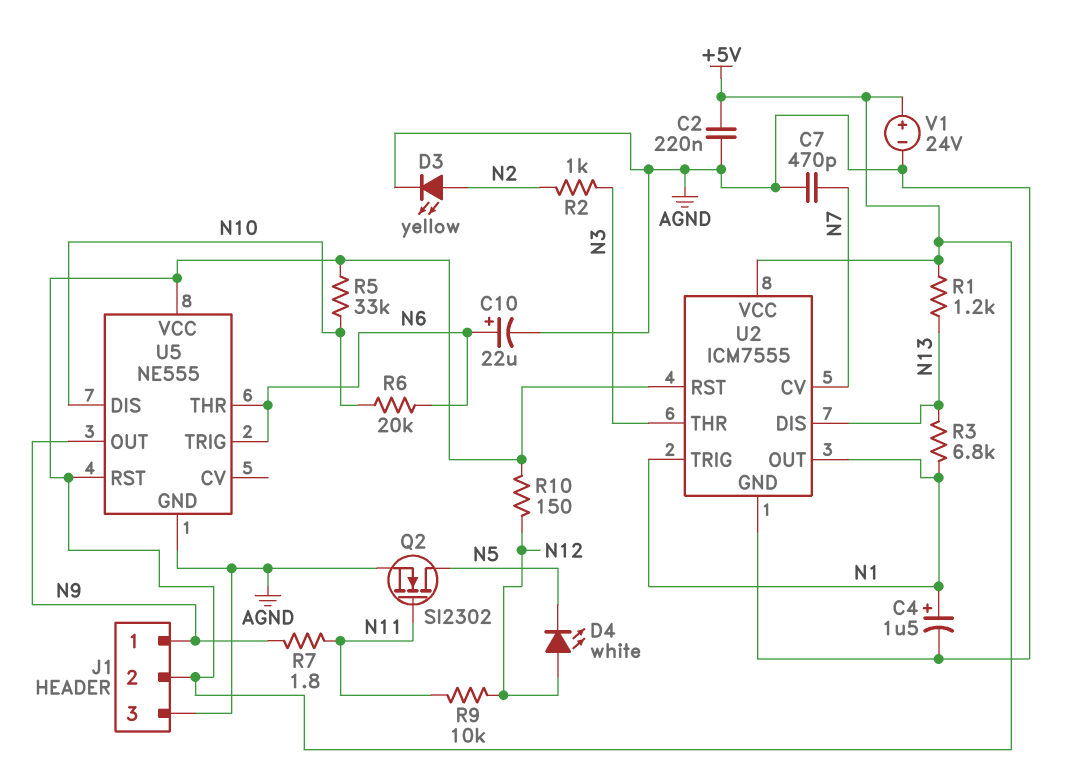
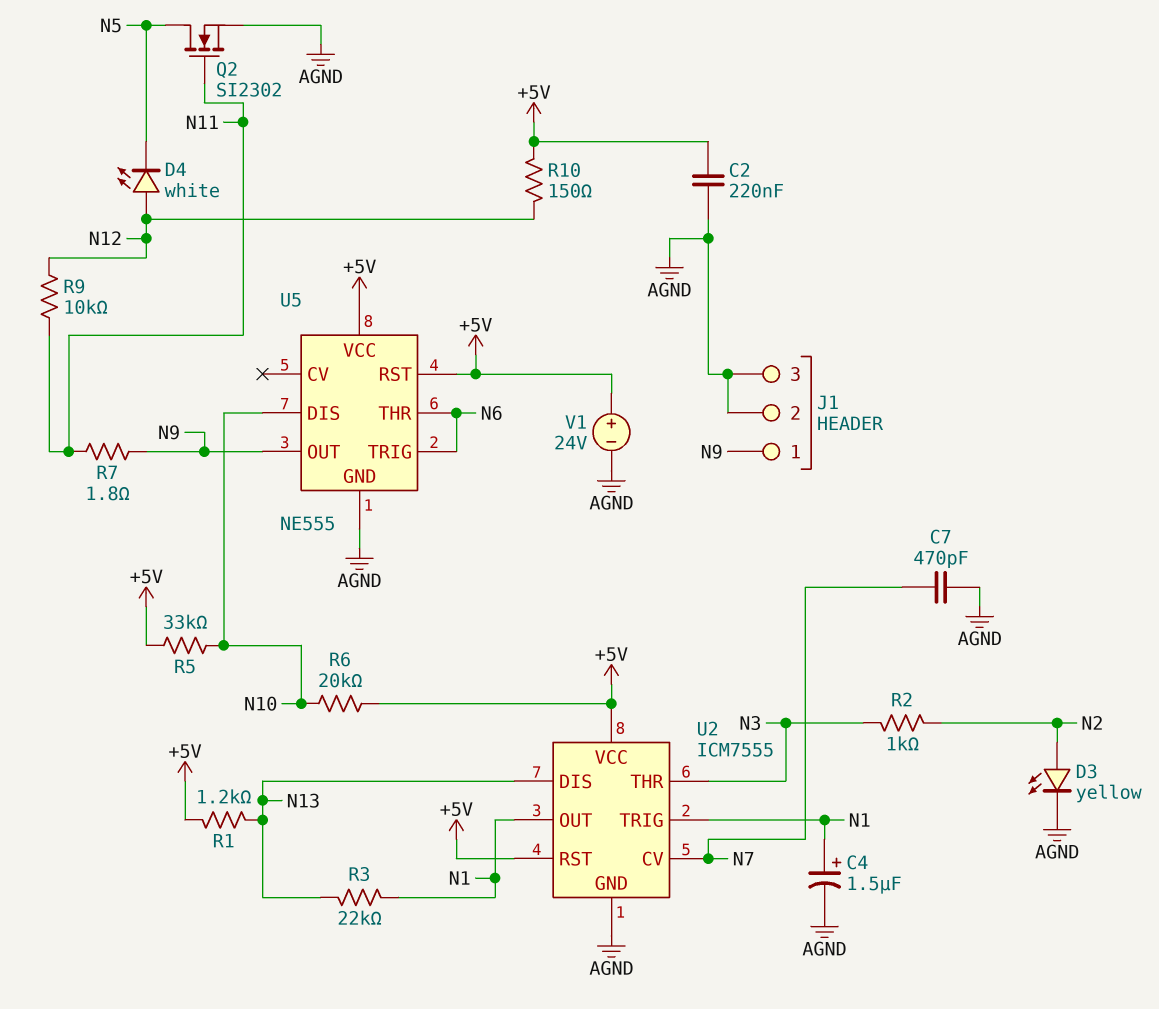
C10: 22uF (plus N6, minus AGND) -> none
J1 pin 2: +5V -> AGND
R3: 6.8k (N1, N13) -> 22k (N1, N13)
R6: 20k (N6, N10) -> 20k (+5V, N10)

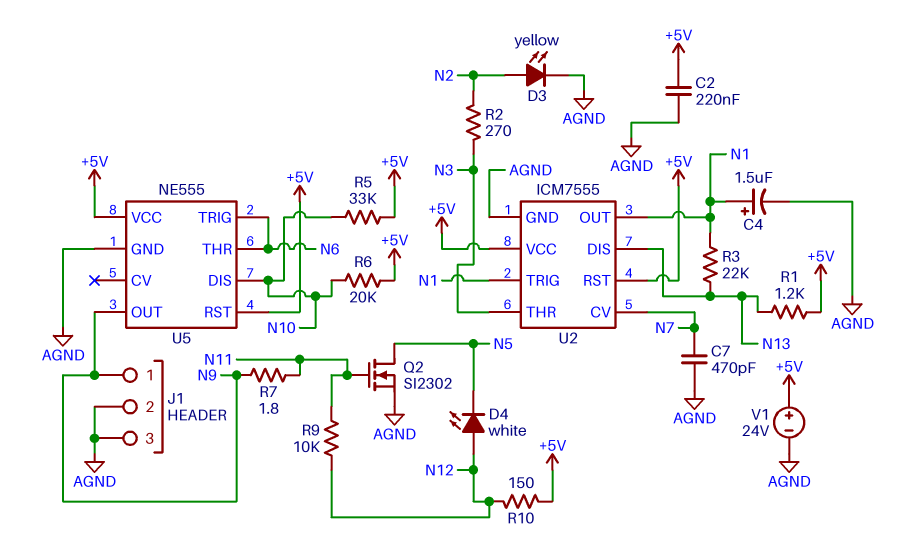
R2: 1k (N2, N3) -> 270 (N2, N3)

